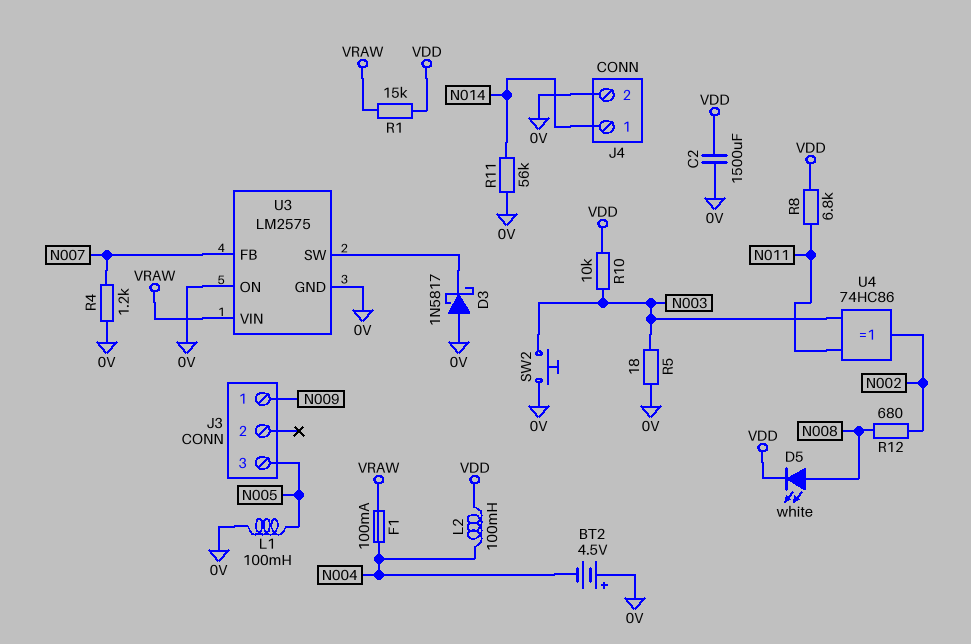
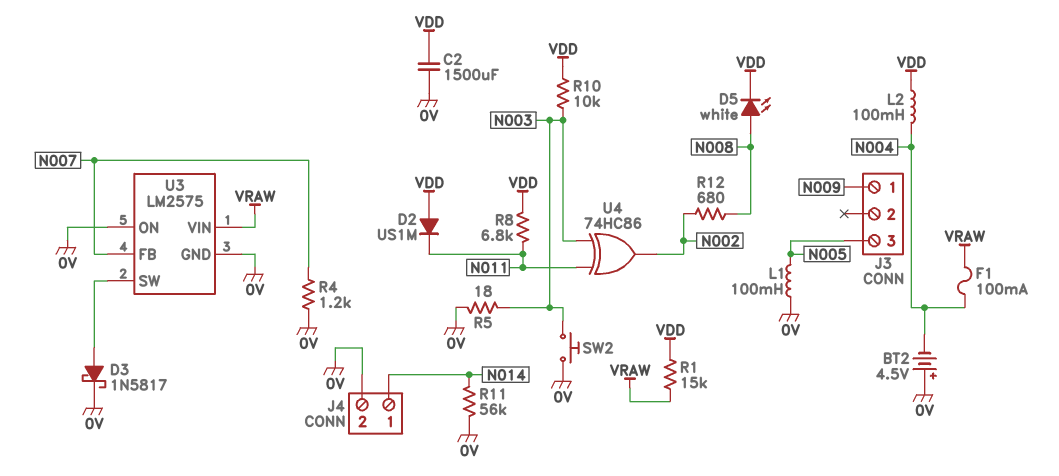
D2: none -> diode US1M (A VDD, K N011)
D3: schottky 1N5817 (A 0V, K U3/SW) -> schottky 1N5817 (A U3/SW, K 0V)

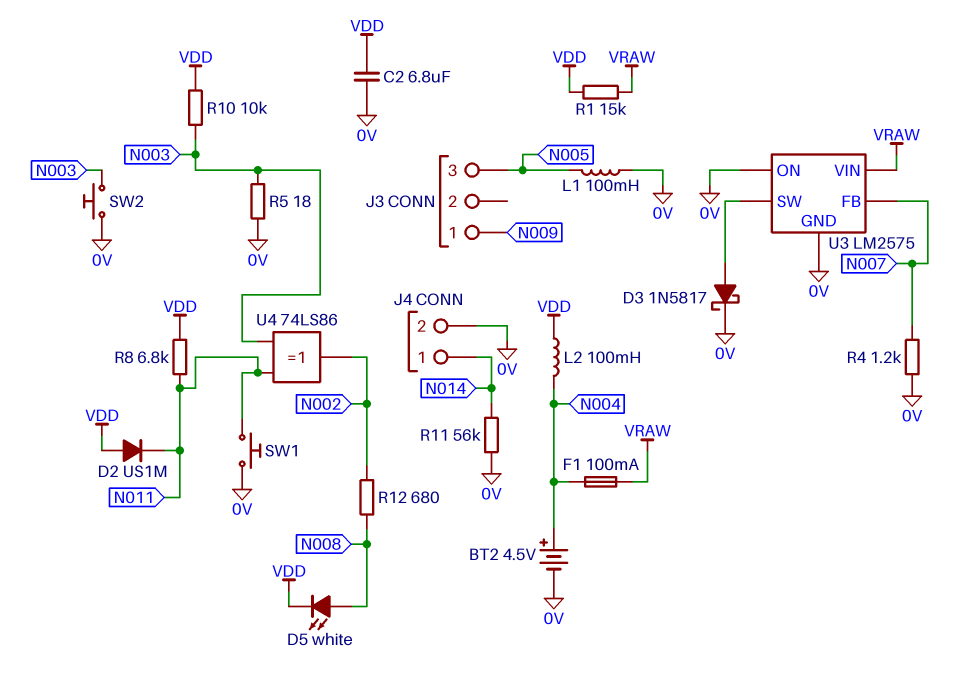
BT2: 4.5V (plus 0V, minus N004) -> 4.5V (plus N004, minus 0V)
C2: 1500uF (0V, VDD) -> 6.8uF (0V, VDD)
SW1: none -> button (0V, N011)
U4: XOR 74HC86 (in N003, in N011, out N002) -> XOR 74LS86 (in N003, in N011, out N002)

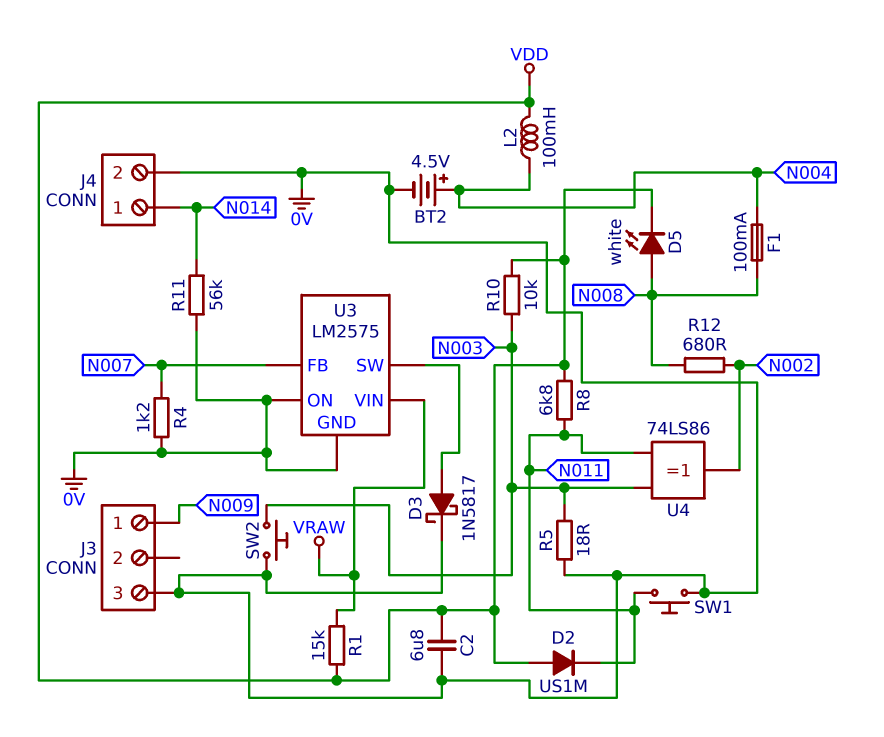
F1: 100mA (N004, VRAW) -> 100mA (N004, N008)
J3 pin 3: N005 -> 0V
L1: 100mH (0V, N005) -> none

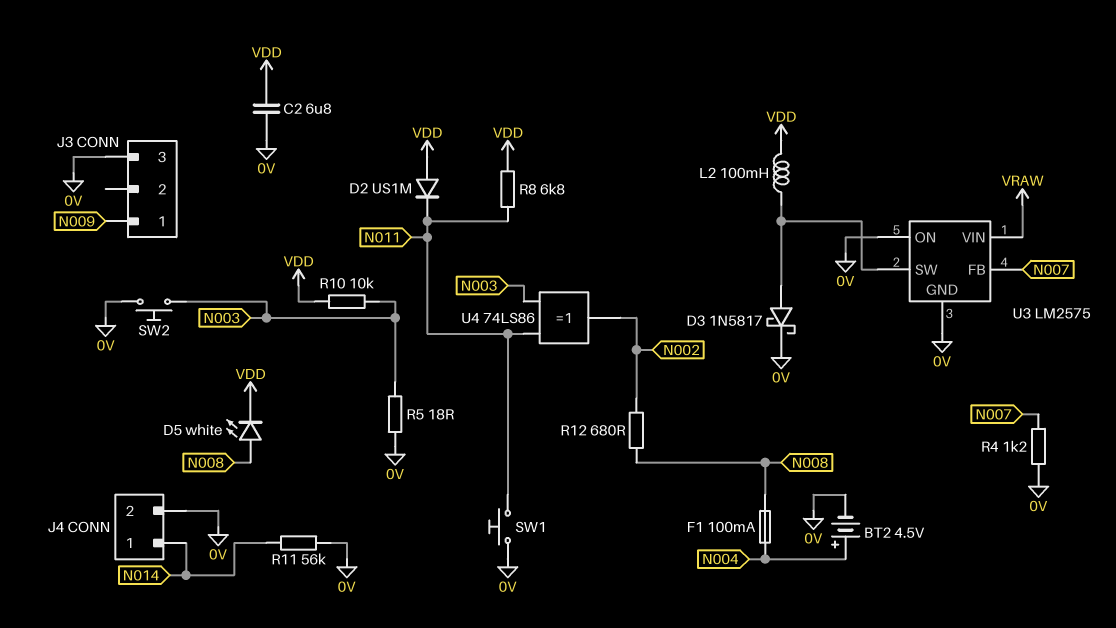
L2: 100mH (N004, VDD) -> 100mH (U3/SW, VDD)
R1: 15k (VDD, VRAW) -> none

